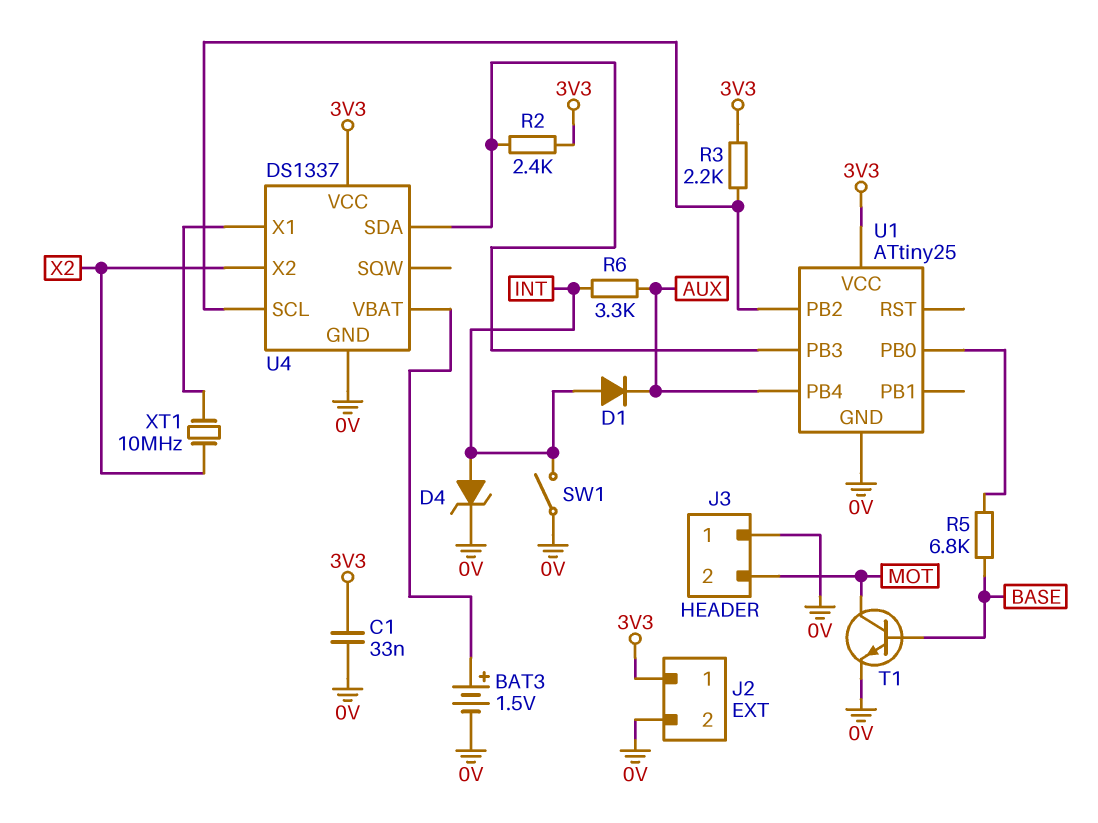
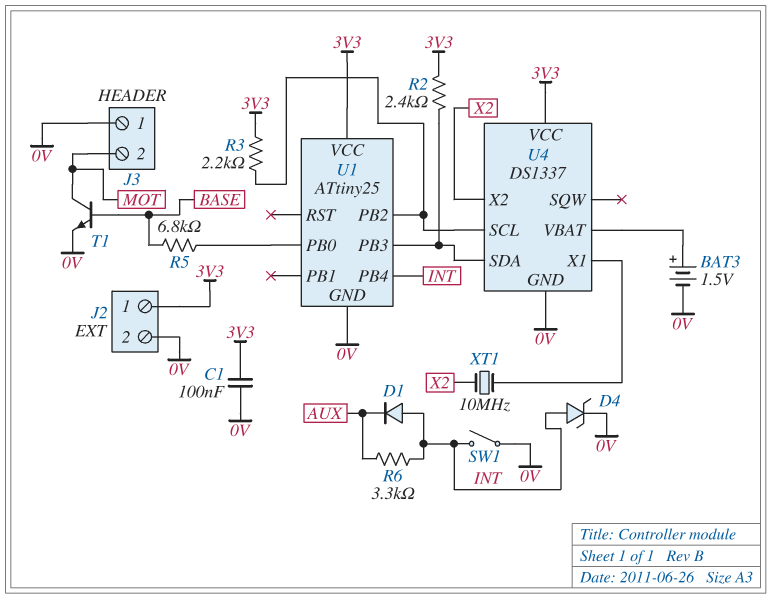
C1: 33nF (0V, 3V3) -> 100nF (0V, 3V3)
U1 pin PB4: AUX -> INT

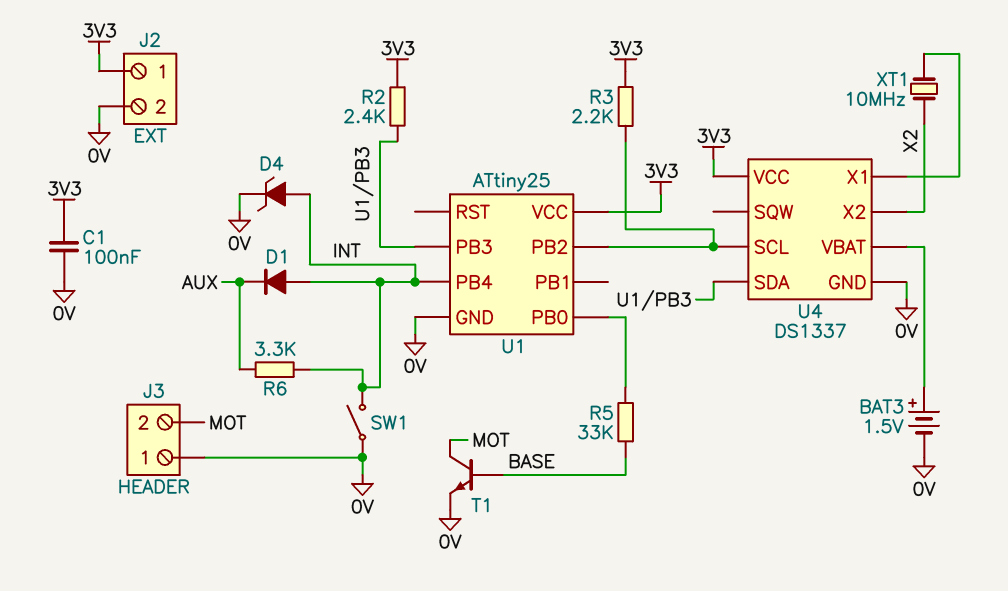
R5: 6.8k (BASE, U1/PB0) -> 33k (BASE, U1/PB0)

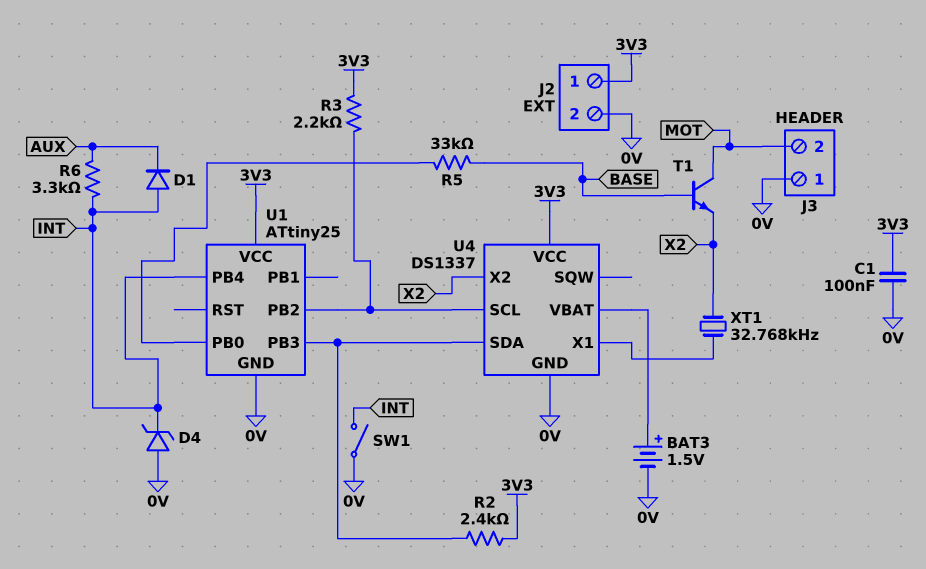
D4: zener (A INT, K 0V) -> zener (A 0V, K INT)
T1: NPN (B BASE, C MOT, E 0V) -> NPN (B BASE, C MOT, E X2)
XT1: 10MHz (U4/X1, X2) -> 32.768kHz (U4/X1, X2)

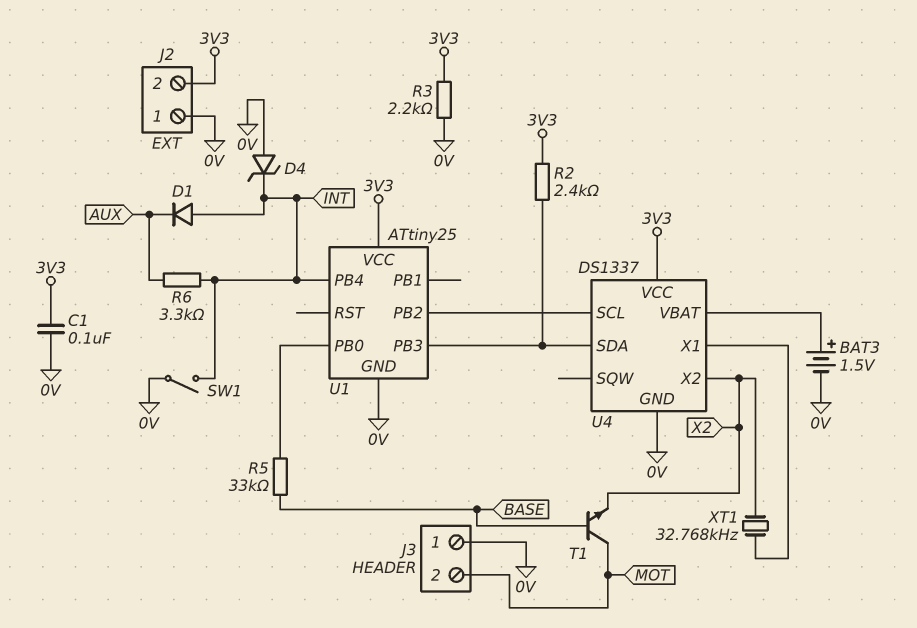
J2 pin 1: 3V3 -> 0V
J2 pin 2: 0V -> 3V3
R3: 2.2k (3V3, U1/PB2) -> 2.2k (0V, 3V3)

